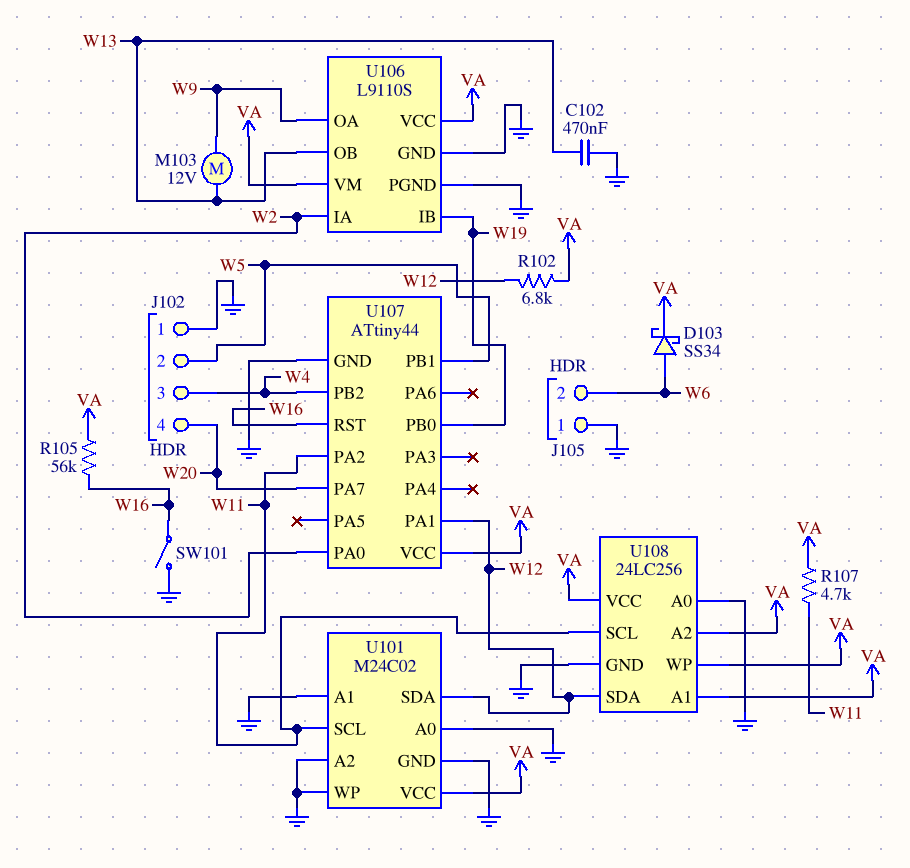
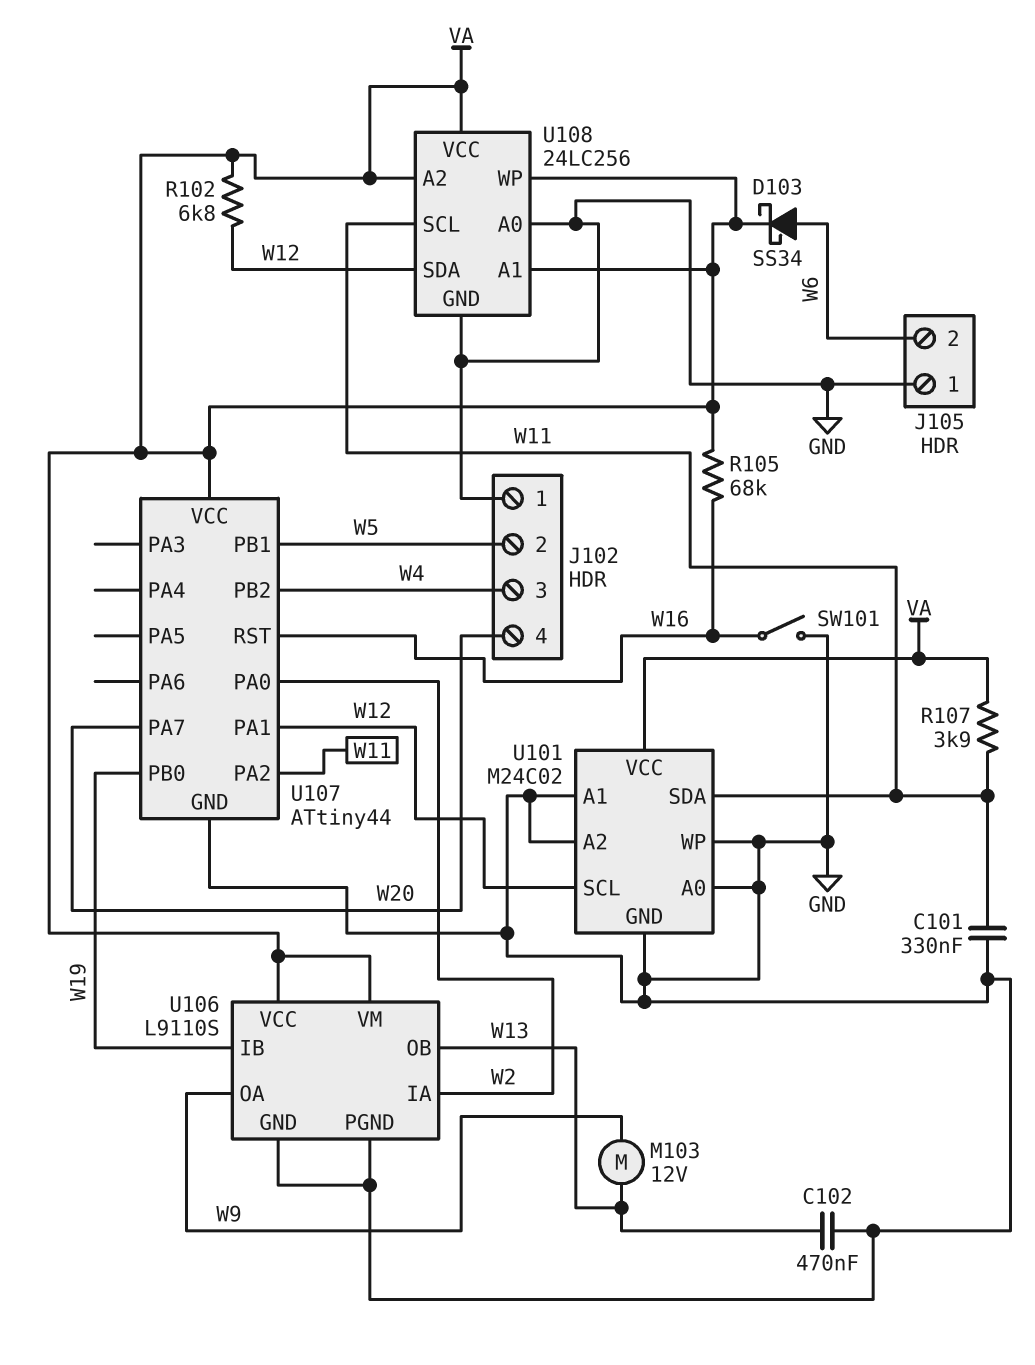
C101: none -> 330nF (GND, W11)
R105: 56k (VA, W16) -> 68k (VA, W16)
R107: 4.7k (VA, W11) -> 3.9k (VA, W11)
U101 pin SCL: W11 -> W12
U101 pin SDA: W12 -> W11

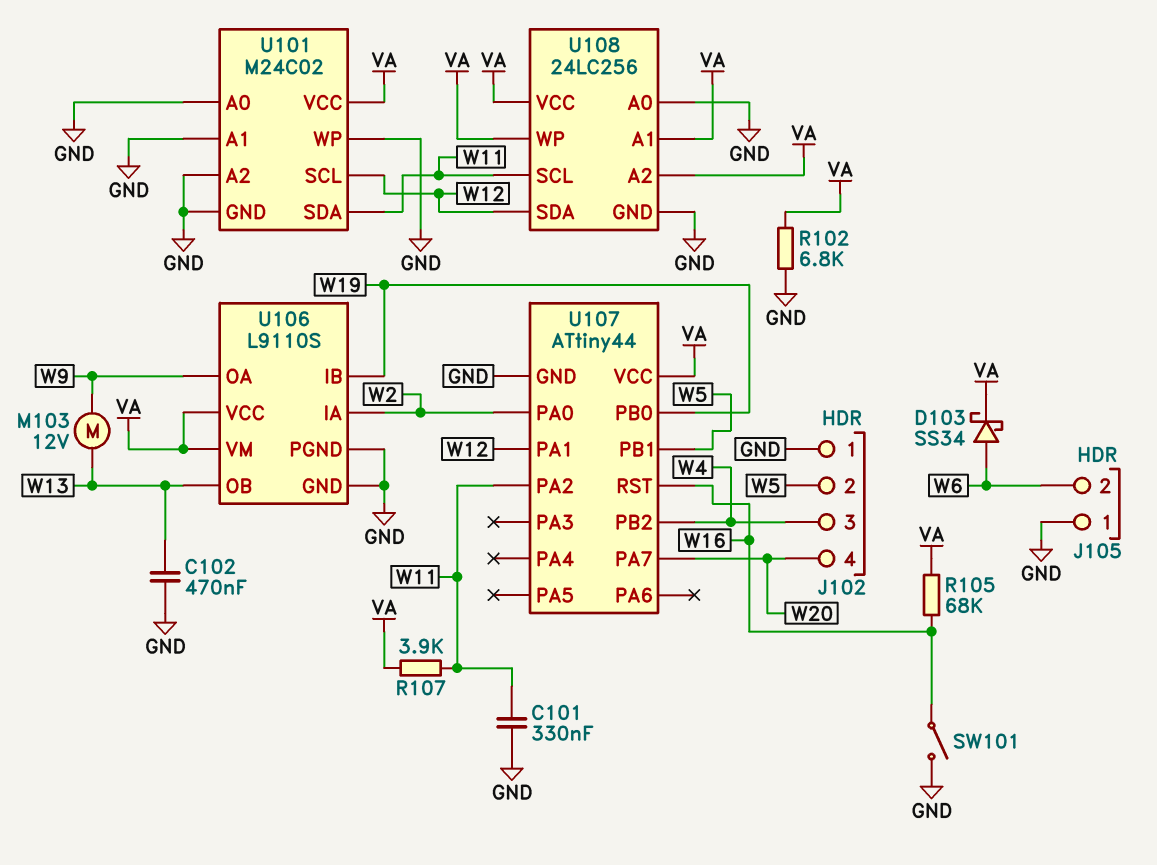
R102: 6.8k (VA, W12) -> 6.8k (GND, VA)

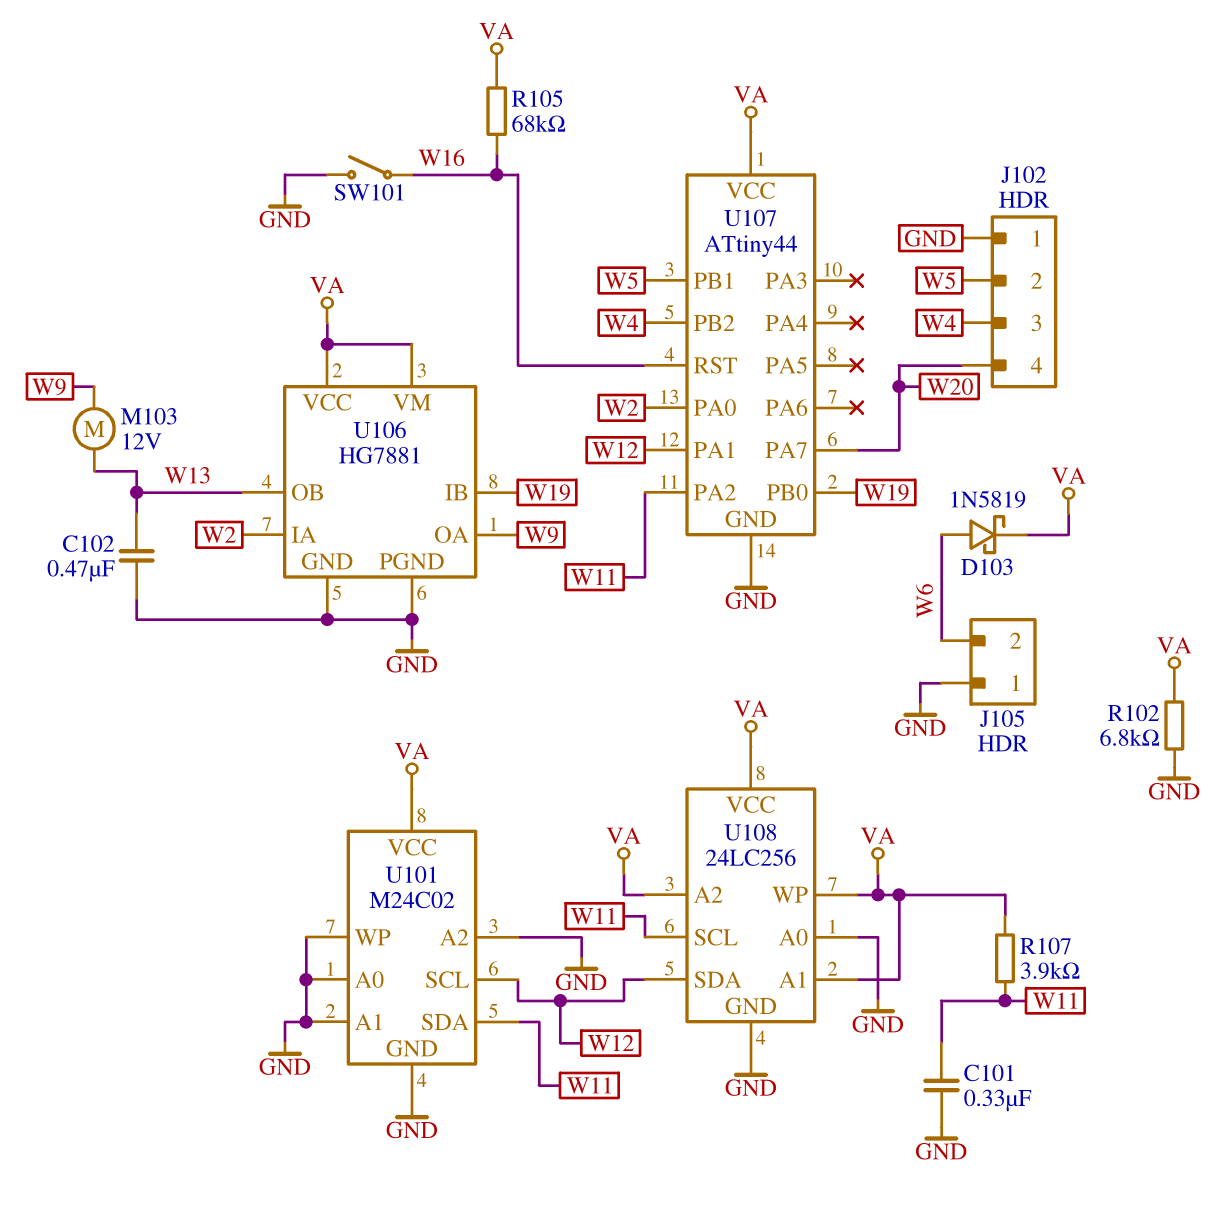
D103: schottky SS34 (A W6, K VA) -> schottky 1N5819 (A W6, K VA)
U106: L9110S -> HG7881

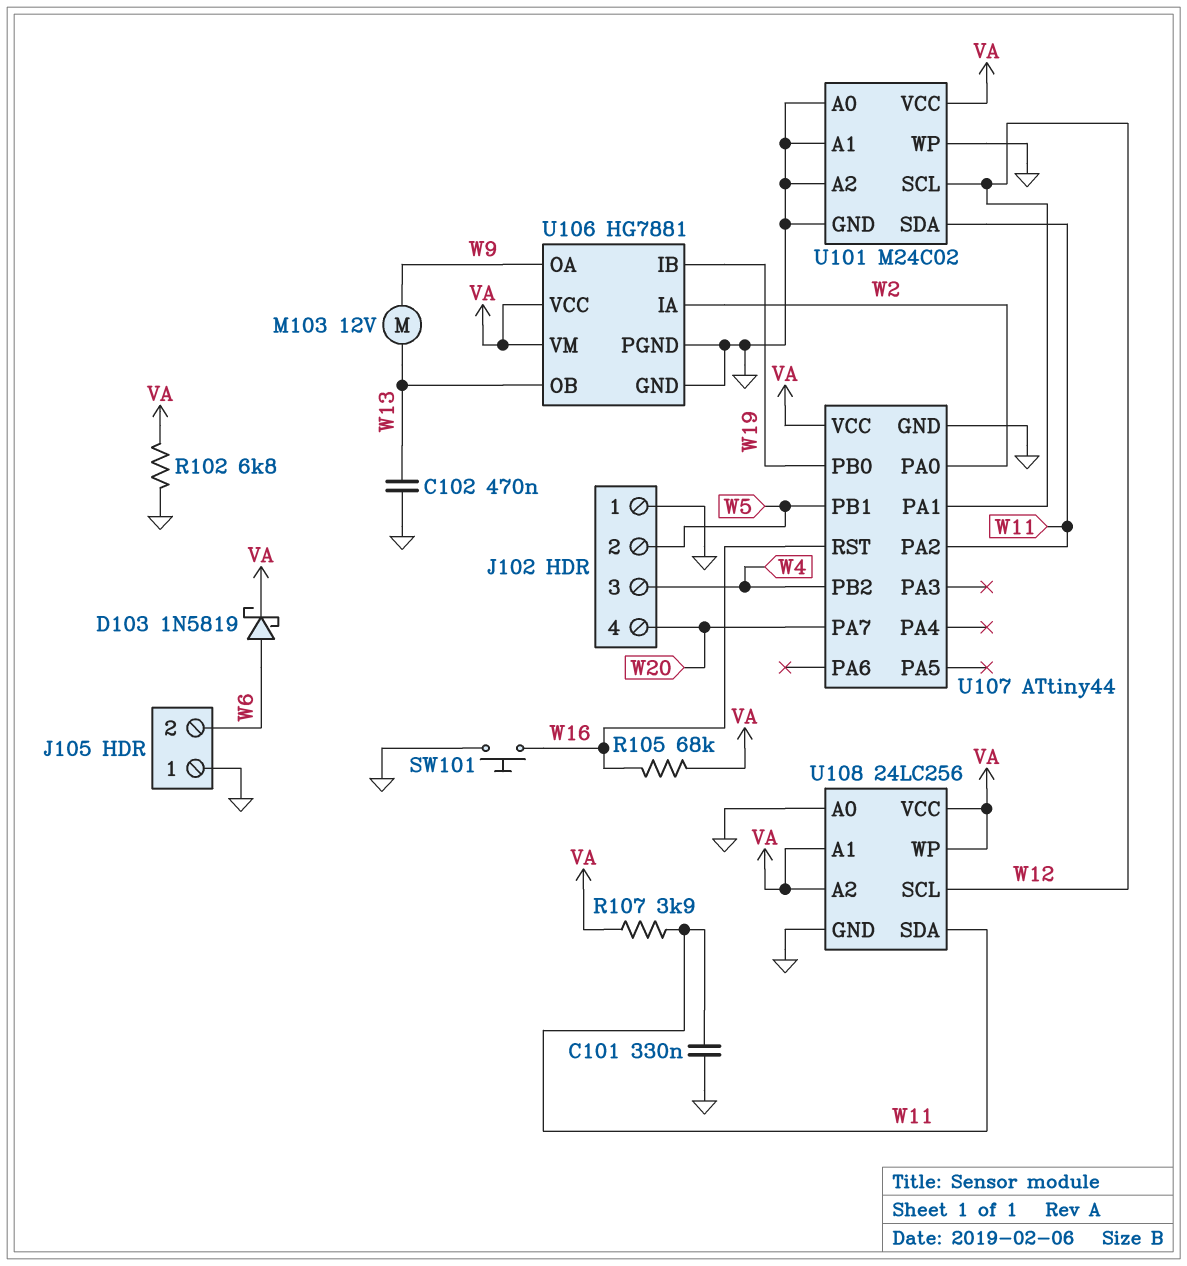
SW101: switch (GND, W16) -> button (GND, W16)
U108 pin SCL: W11 -> W12
U108 pin SDA: W12 -> W11

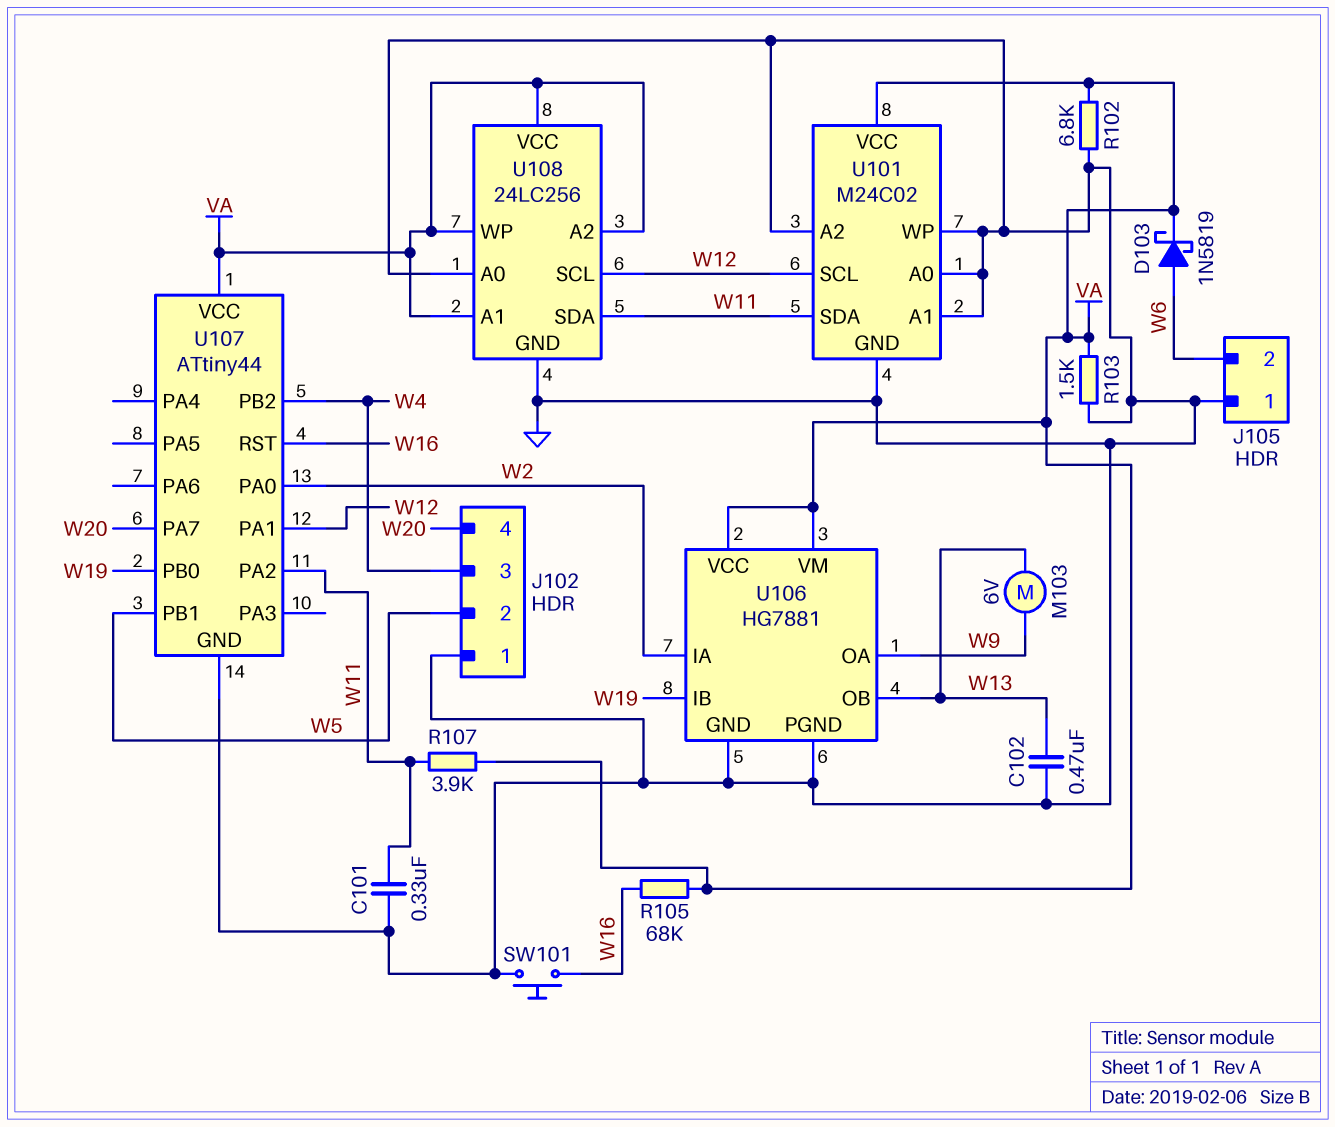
M103: motor 12V (W9, W13) -> motor 6V (W9, W13)
R103: none -> 1.5k (GND, VA)

